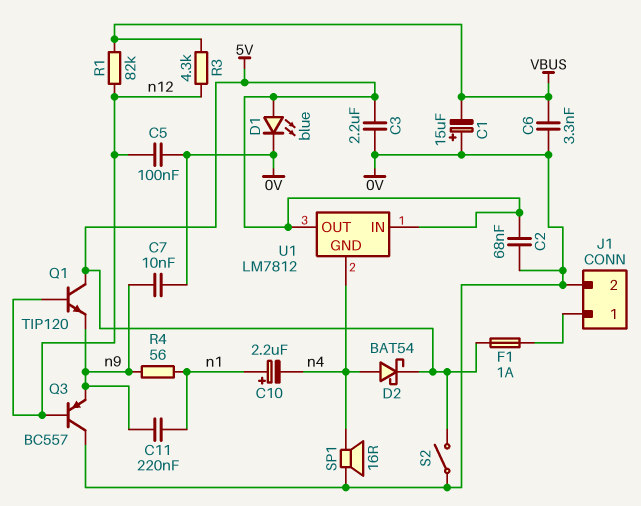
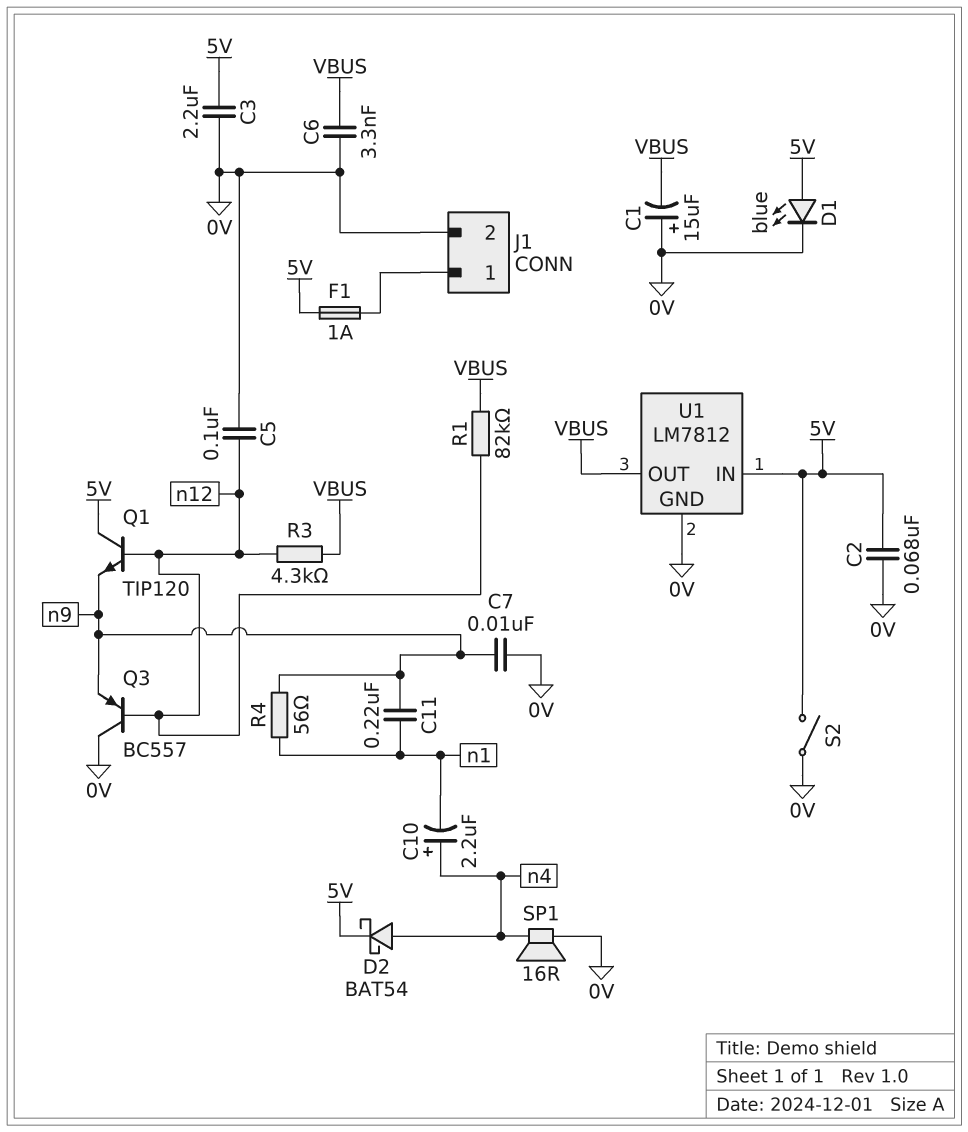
C10: 2.2uF (plus n1, minus n4) -> 2.2uF (plus n4, minus n1)
U1 pin GND: n4 -> 0V
U1 pin OUT: 5V -> VBUS

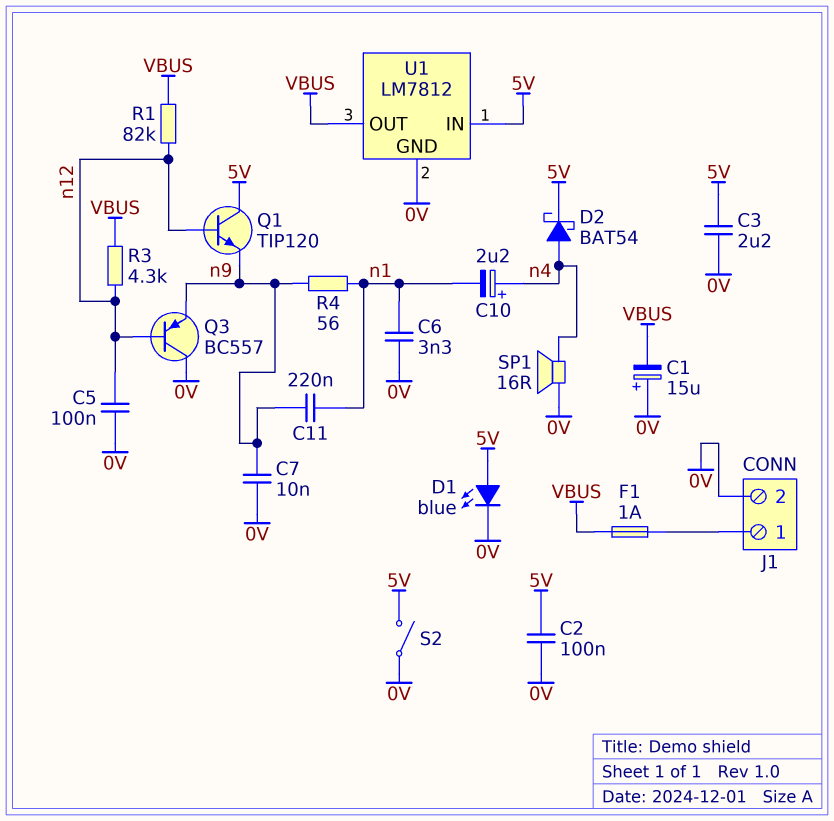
C2: 68nF (0V, 5V) -> 100nF (0V, 5V)
C6: 3.3nF (0V, VBUS) -> 3.3nF (0V, n1)
F1: 1A (5V, J1/1) -> 1A (J1/1, VBUS)

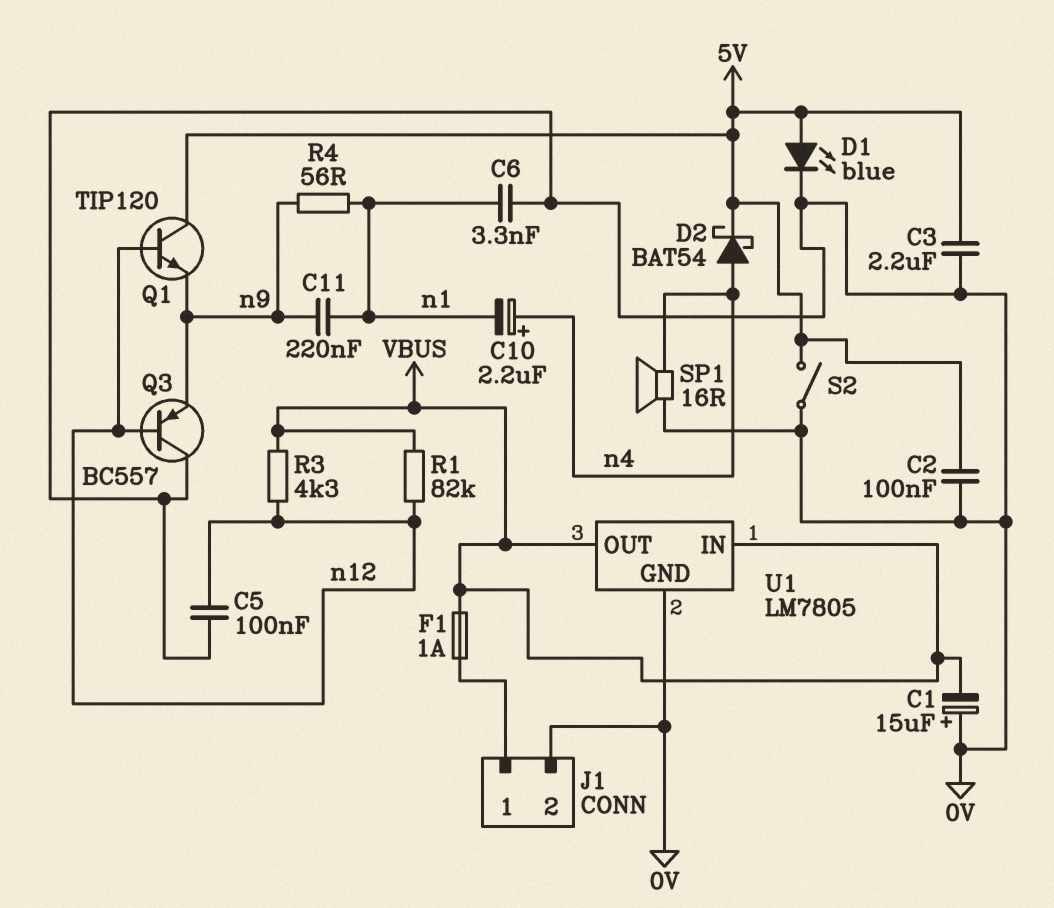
C7: 10nF (0V, n9) -> none
U1: LM7812 -> LM7805
U1 pin IN: 5V -> VBUS

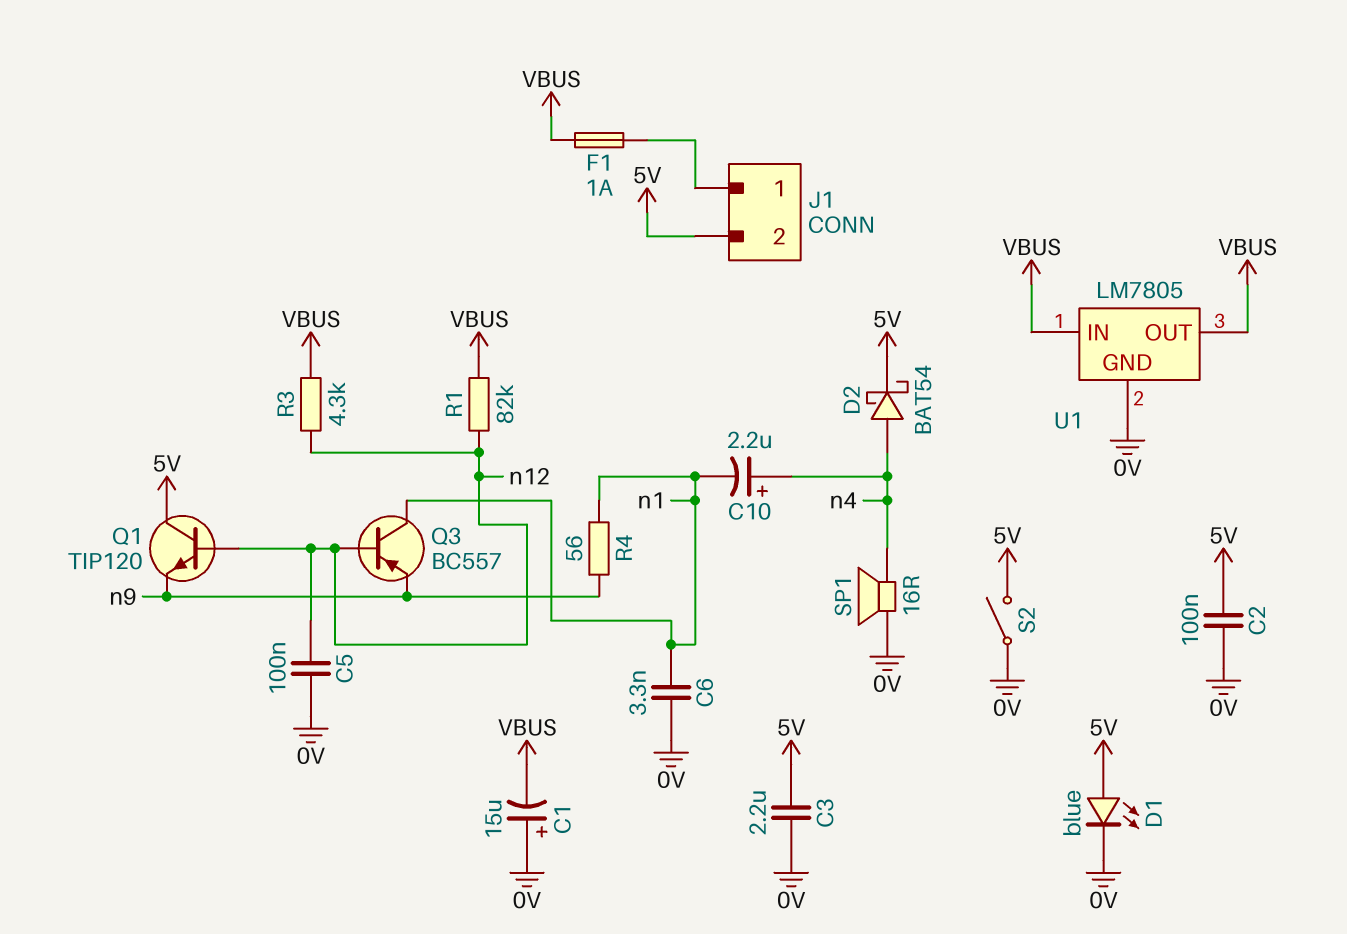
C11: 220nF (n1, n9) -> none
J1 pin 2: 0V -> 5V
Q3: PNP BC557 (B n12, C 0V, E n9) -> PNP BC557 (B n12, C n1, E n9)

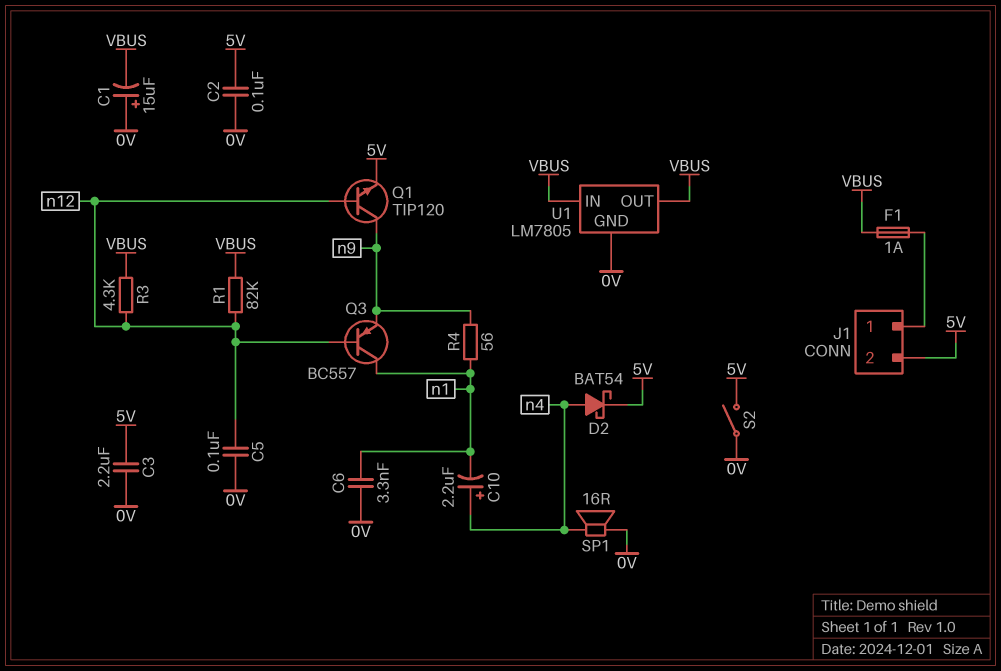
D1: LED blue (A 5V, K 0V) -> none
Q1: NPN TIP120 (B n12, C 5V, E n9) -> NPN TIP120 (B n12, C n9, E 5V)

